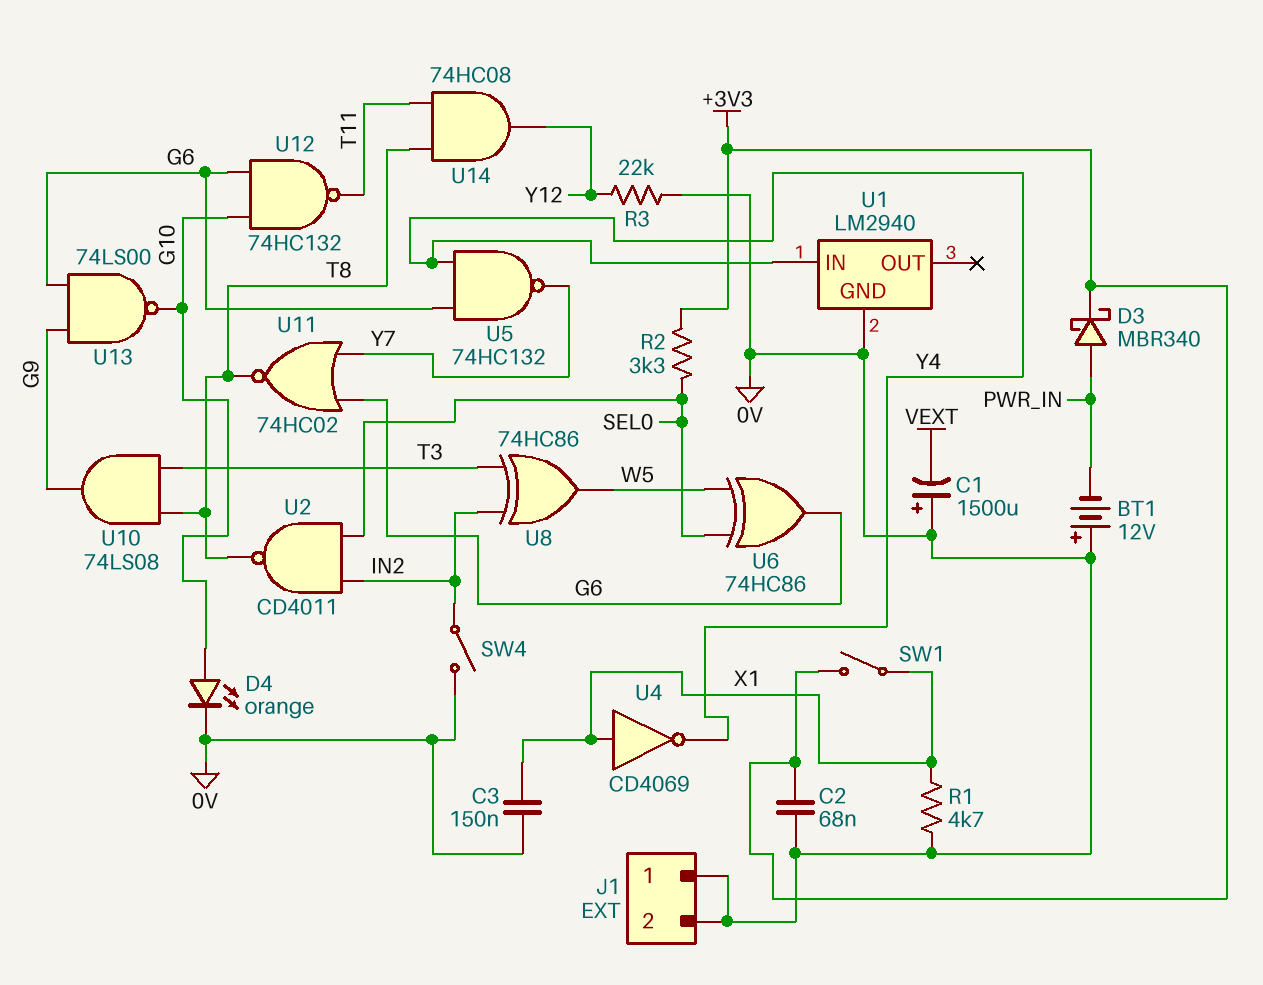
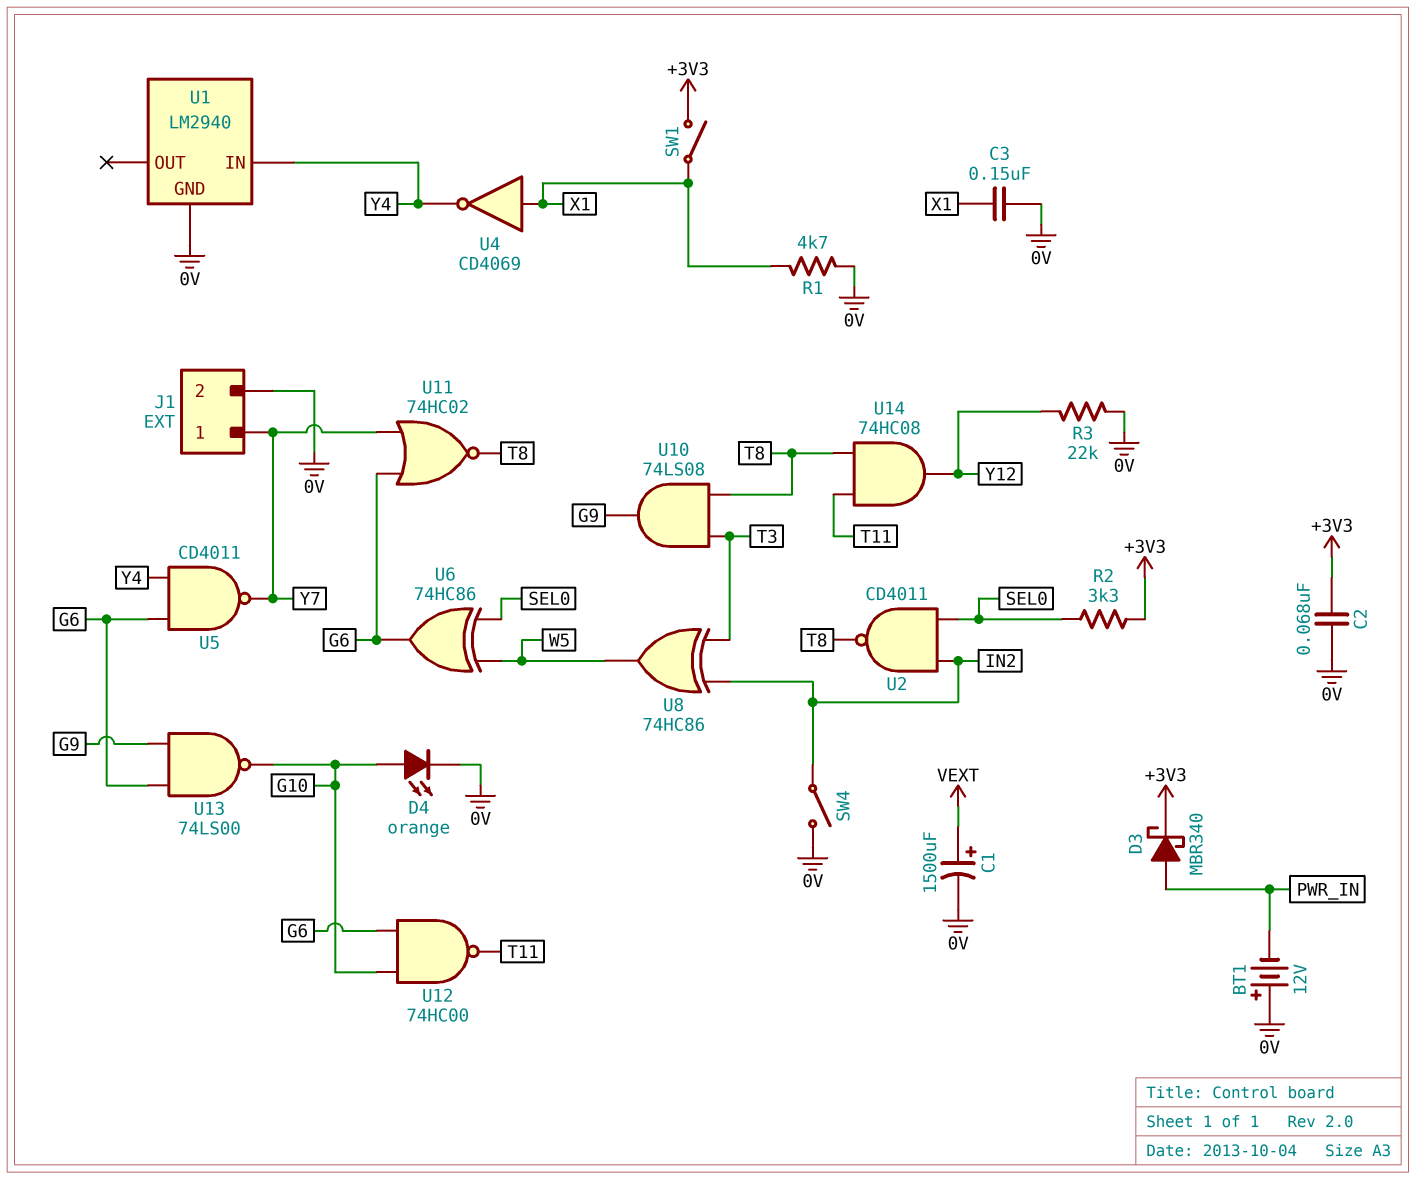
C1: 1500uF (plus 0V, minus VEXT) -> 1500uF (plus VEXT, minus 0V)
J1 pin 1: 0V -> Y7
U5: NAND 74HC132 (in G6, in Y4, out Y7) -> NAND CD4011 (in G6, in Y4, out Y7)
U12: NAND 74HC132 (in G6, in G10, out T11) -> NAND 74HC00 (in G6, in G10, out T11)

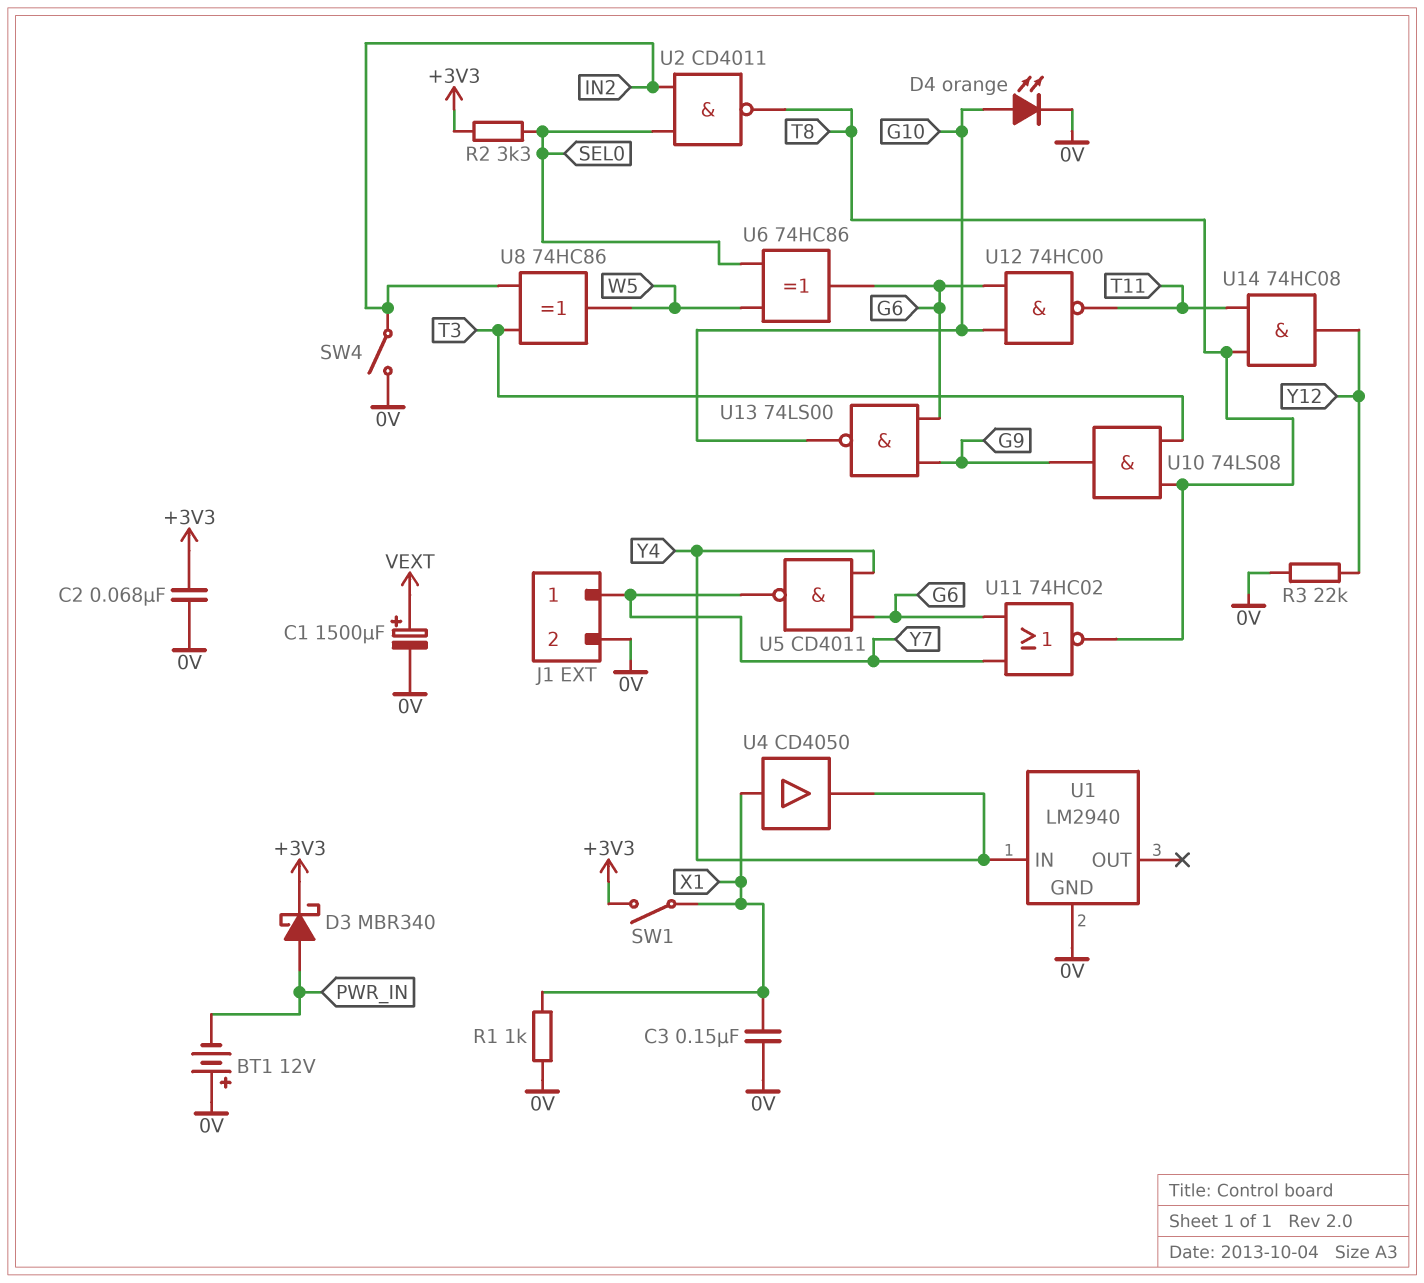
R1: 4.7k (0V, X1) -> 1k (0V, X1)
U4: NOT CD4069 (in X1, out Y4) -> buffer CD4050 (in X1, out Y4)

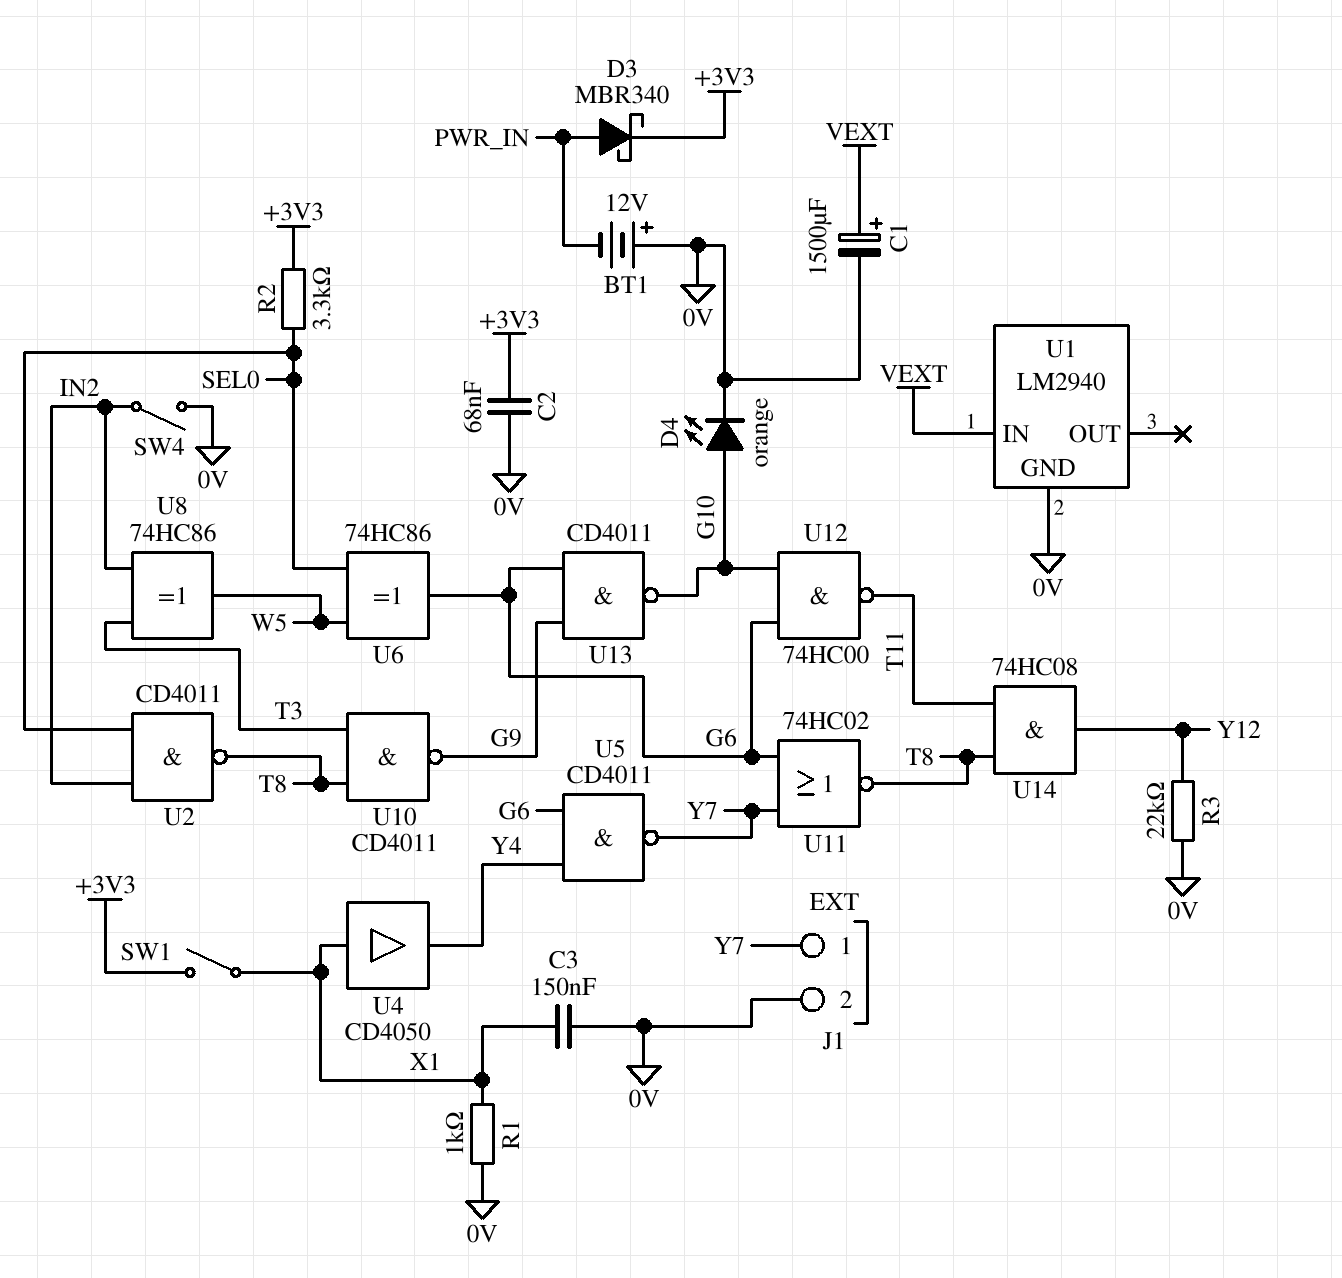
U1 pin IN: Y4 -> VEXT
U10: AND 74LS08 (in T3, in T8, out G9) -> NAND CD4011 (in T3, in T8, out G9)
U13: NAND 74LS00 (in G6, in G9, out G10) -> NAND CD4011 (in G6, in G9, out G10)

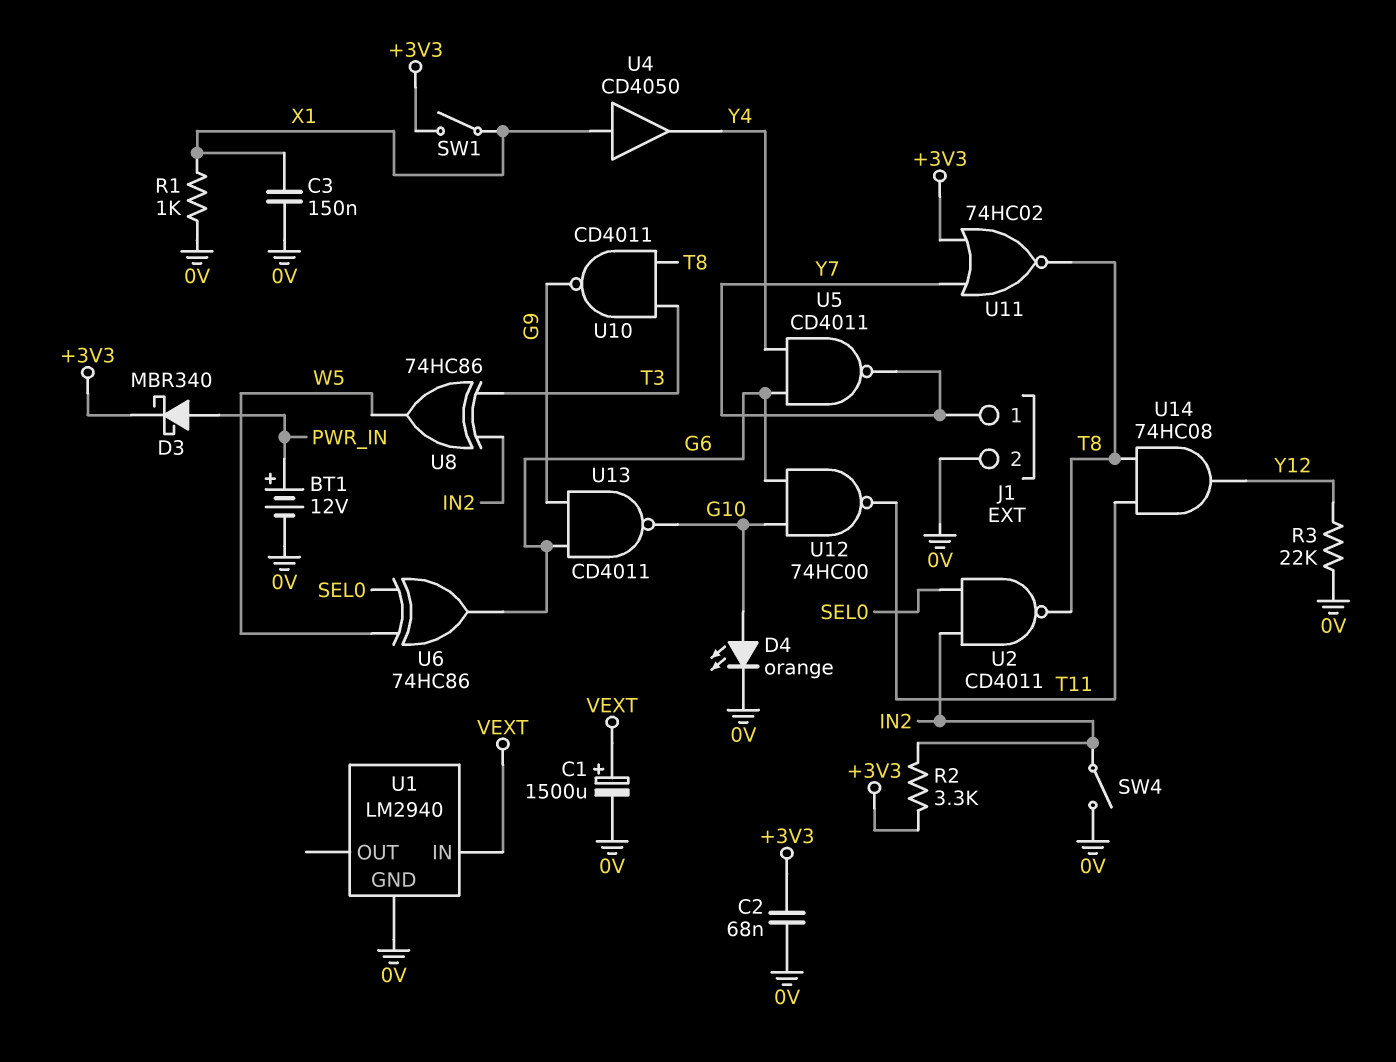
BT1: 12V (plus 0V, minus PWR_IN) -> 12V (plus PWR_IN, minus 0V)
R2: 3.3k (+3V3, SEL0) -> 3.3k (+3V3, IN2)
U11: NOR 74HC02 (in G6, in Y7, out T8) -> NOR 74HC02 (in +3V3, in Y7, out T8)

